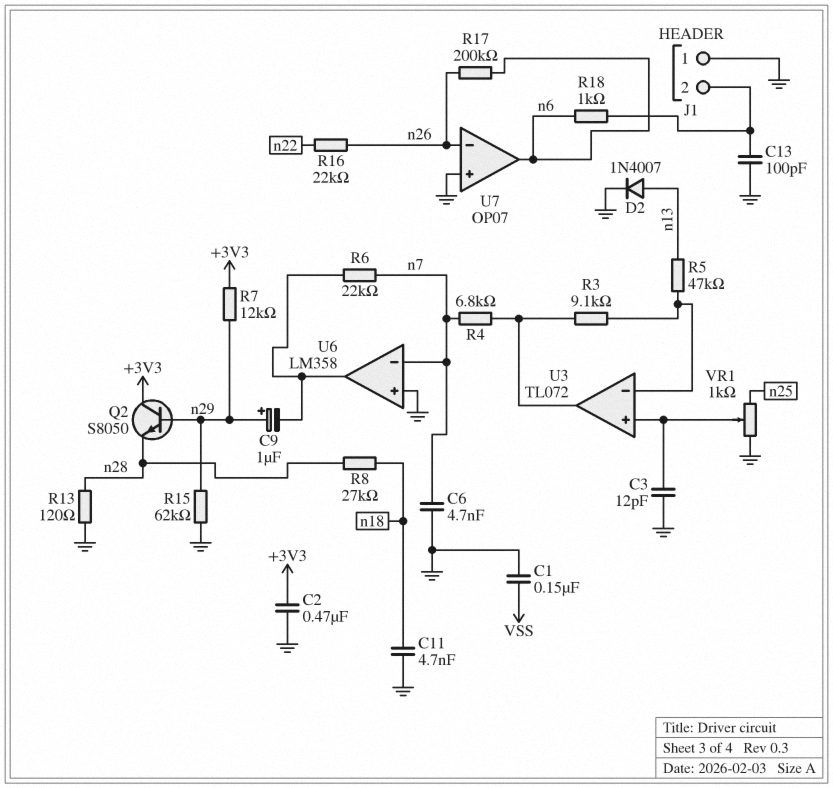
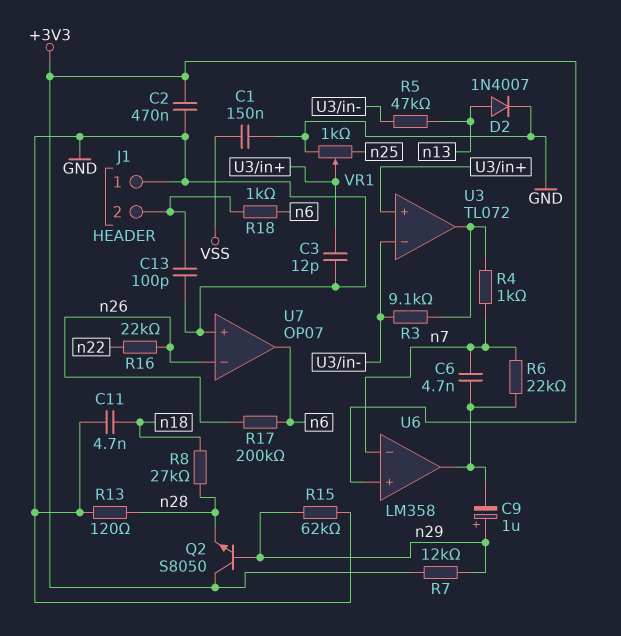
C6: 4.7nF (GND, n7) -> 4.7nF (U6/out, n7)
R4: 6.8k (U3/out, n7) -> 1k (U3/out, n7)
U6 pin in+: GND -> +3V3

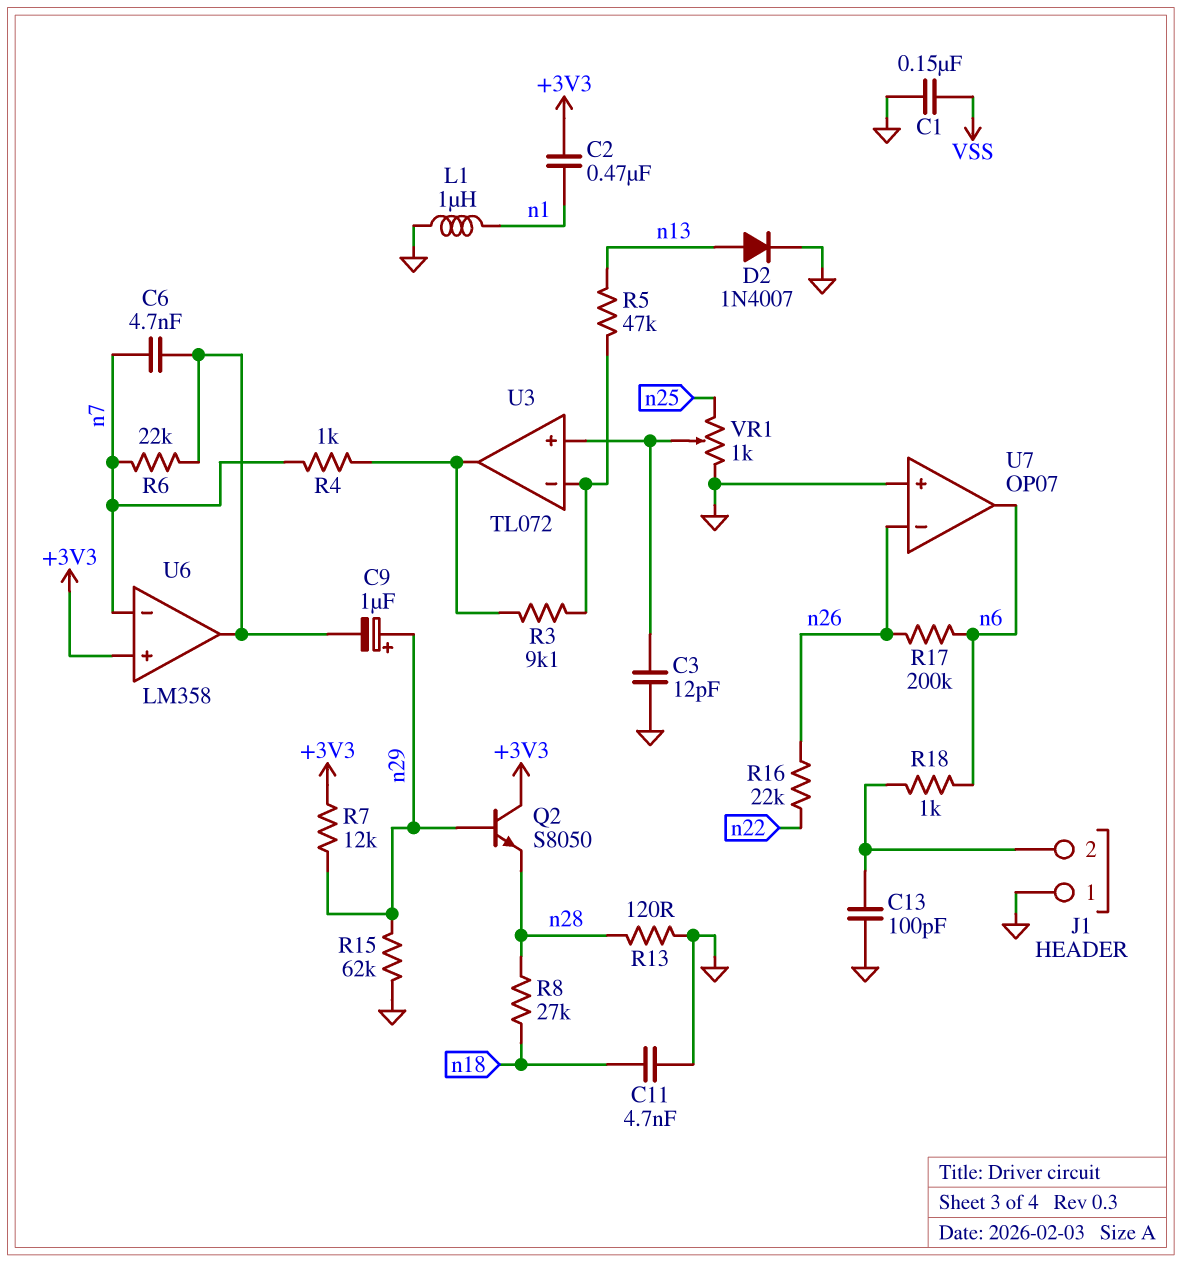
C2: 470nF (+3V3, GND) -> 470nF (+3V3, n1)
L1: none -> 1uH (GND, n1)

